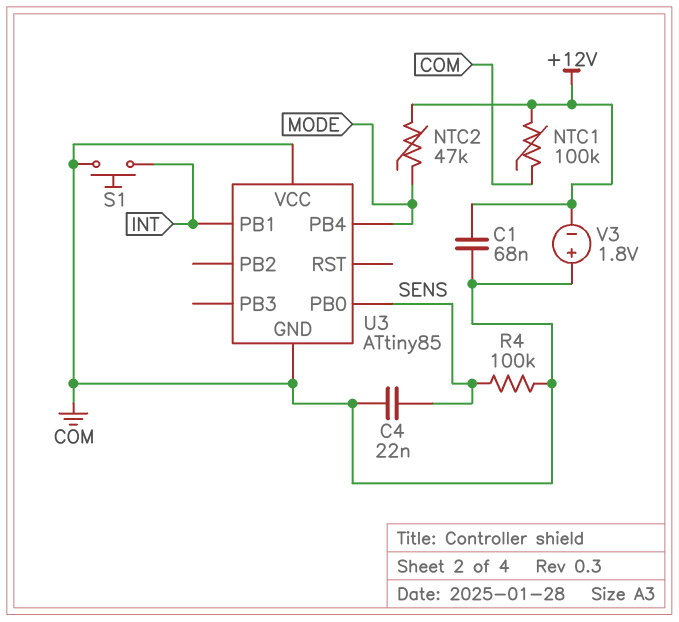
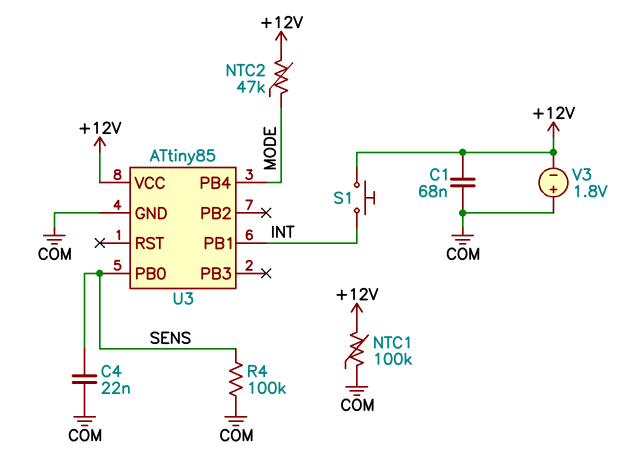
S1: button (COM, INT) -> button (+12V, INT)
U3 pin VCC: COM -> +12V

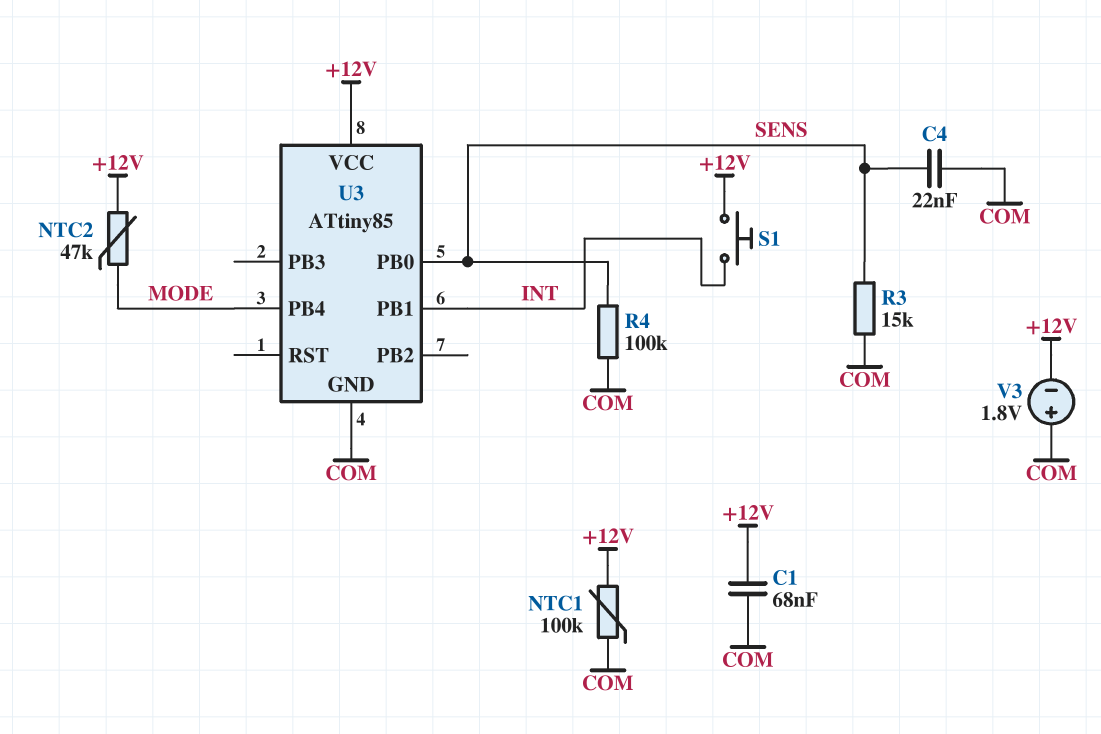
R3: none -> 15k (COM, SENS)

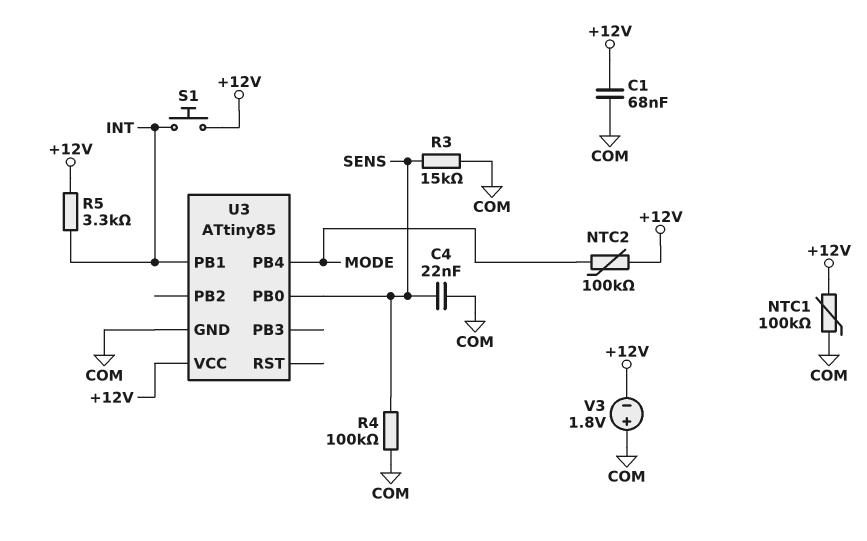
NTC2: 47k (+12V, MODE) -> 100k (+12V, MODE)
R5: none -> 3.3k (+12V, INT)

